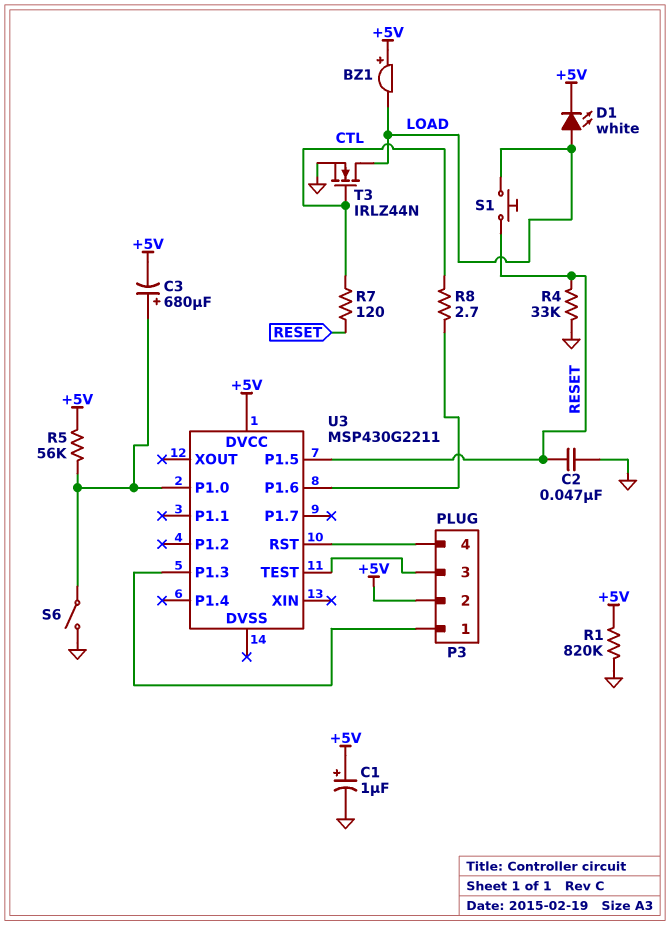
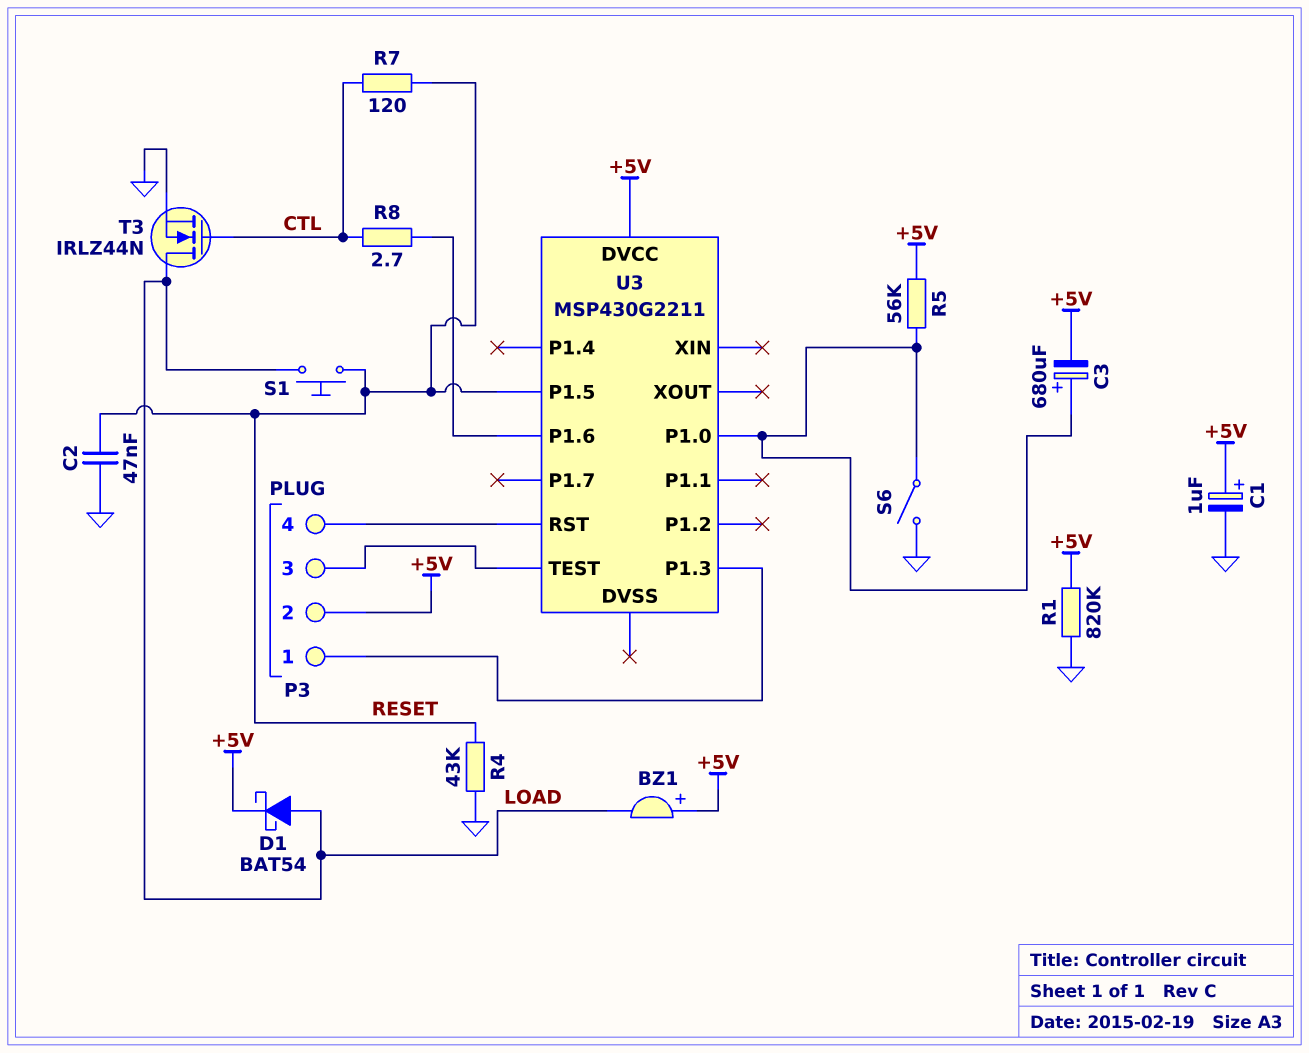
D1: LED white (A LOAD, K +5V) -> schottky BAT54 (A LOAD, K +5V)
R4: 33k (GND, RESET) -> 43k (GND, RESET)

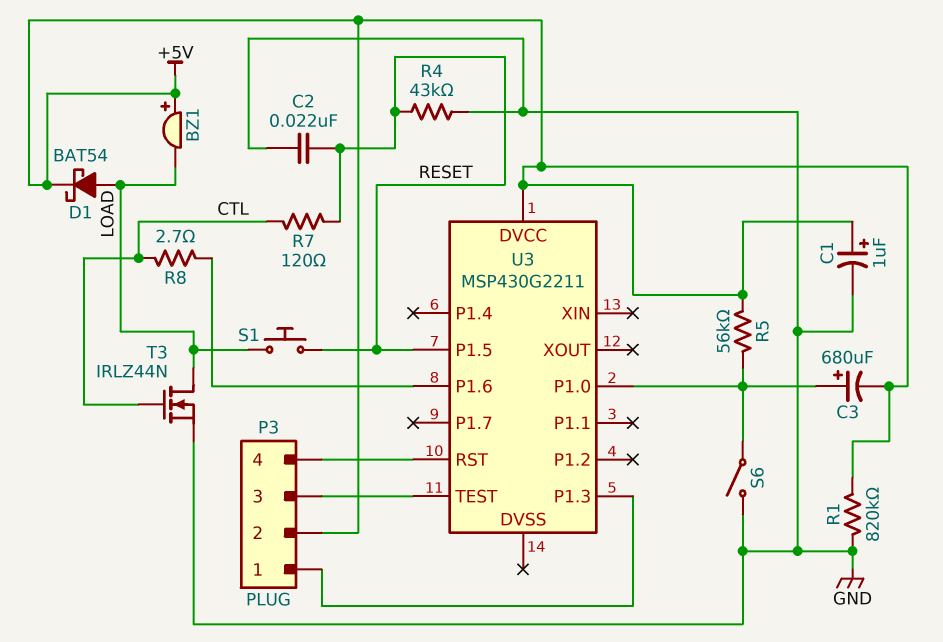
C2: 47nF (GND, RESET) -> 22nF (GND, RESET)

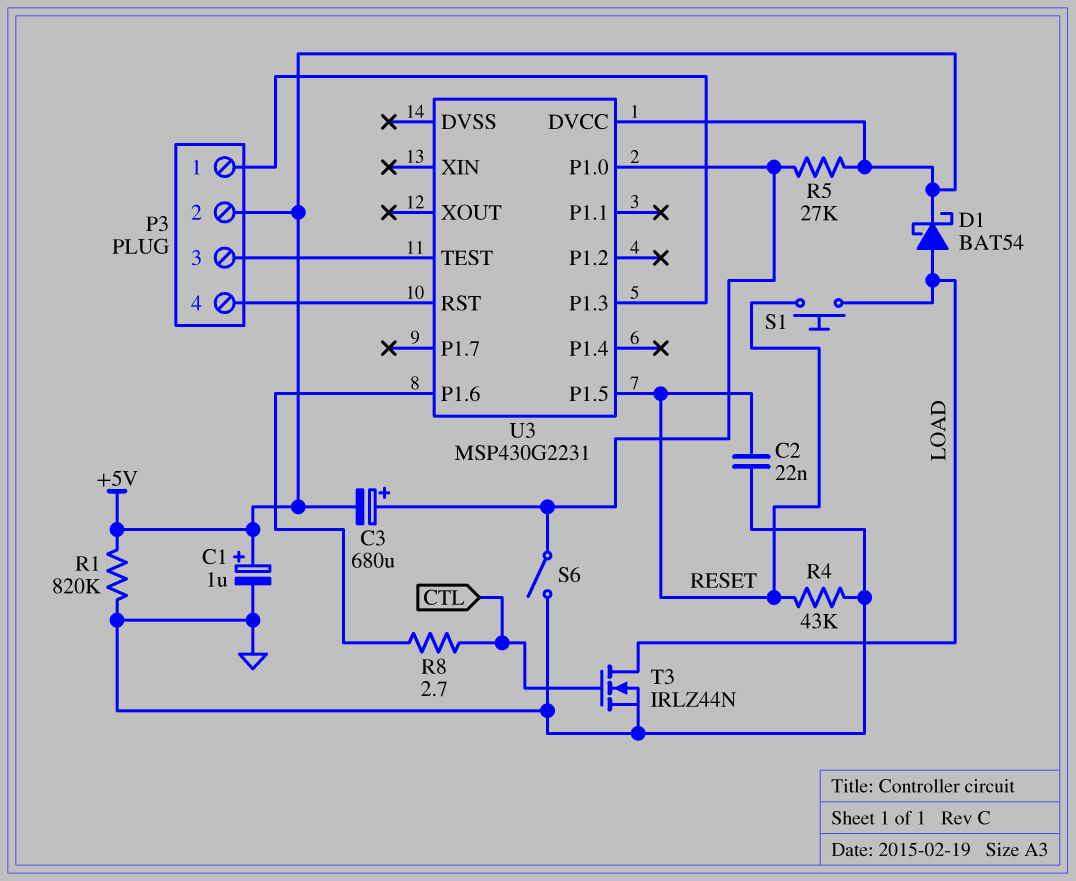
BZ1: buzzer (plus +5V, minus LOAD) -> none
R5: 56k (+5V, U3/P1.0) -> 27k (+5V, U3/P1.0)
R7: 120 (CTL, RESET) -> none
U3: MSP430G2211 -> MSP430G2231

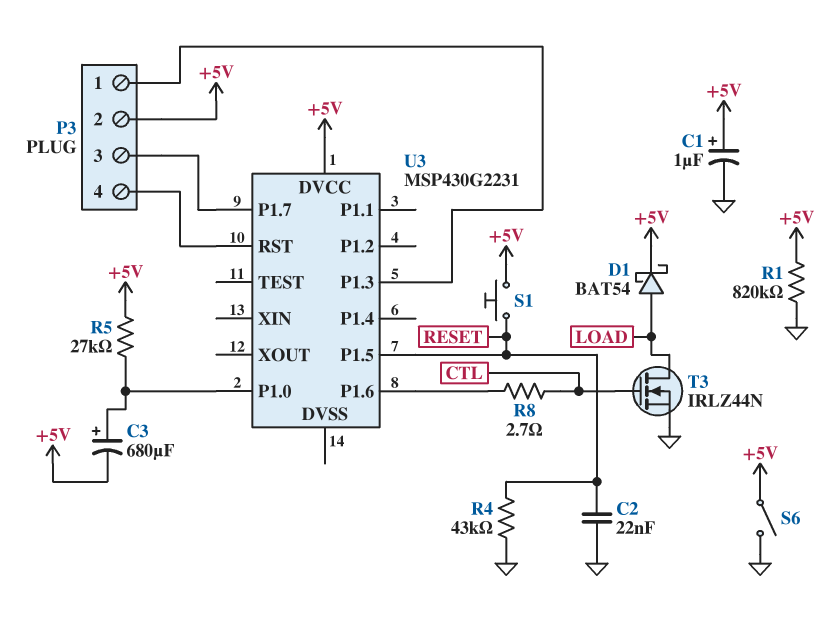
S1: button (LOAD, RESET) -> button (+5V, RESET)
S6: switch (GND, U3/P1.0) -> switch (+5V, GND)
U3 pin P1.7: none -> P3/3
U3 pin TEST: P3/3 -> none

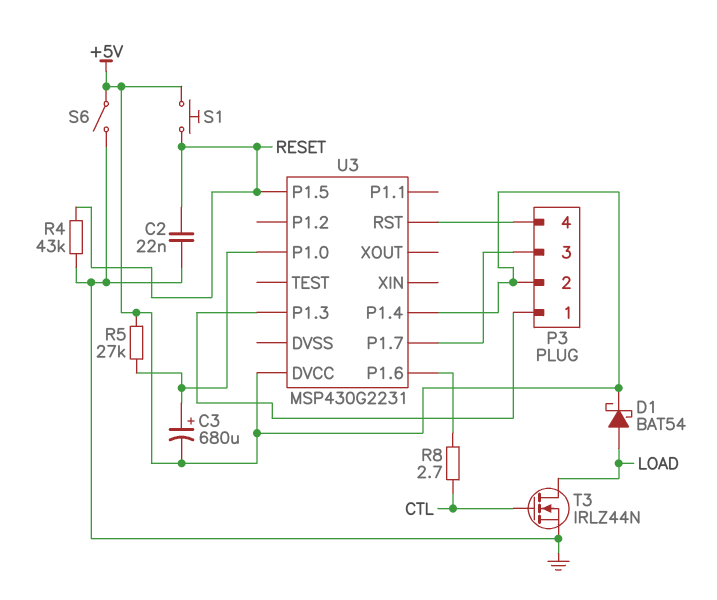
C1: 1uF (plus +5V, minus GND) -> none
R1: 820k (+5V, GND) -> none
U3 pin P1.4: none -> +5V

